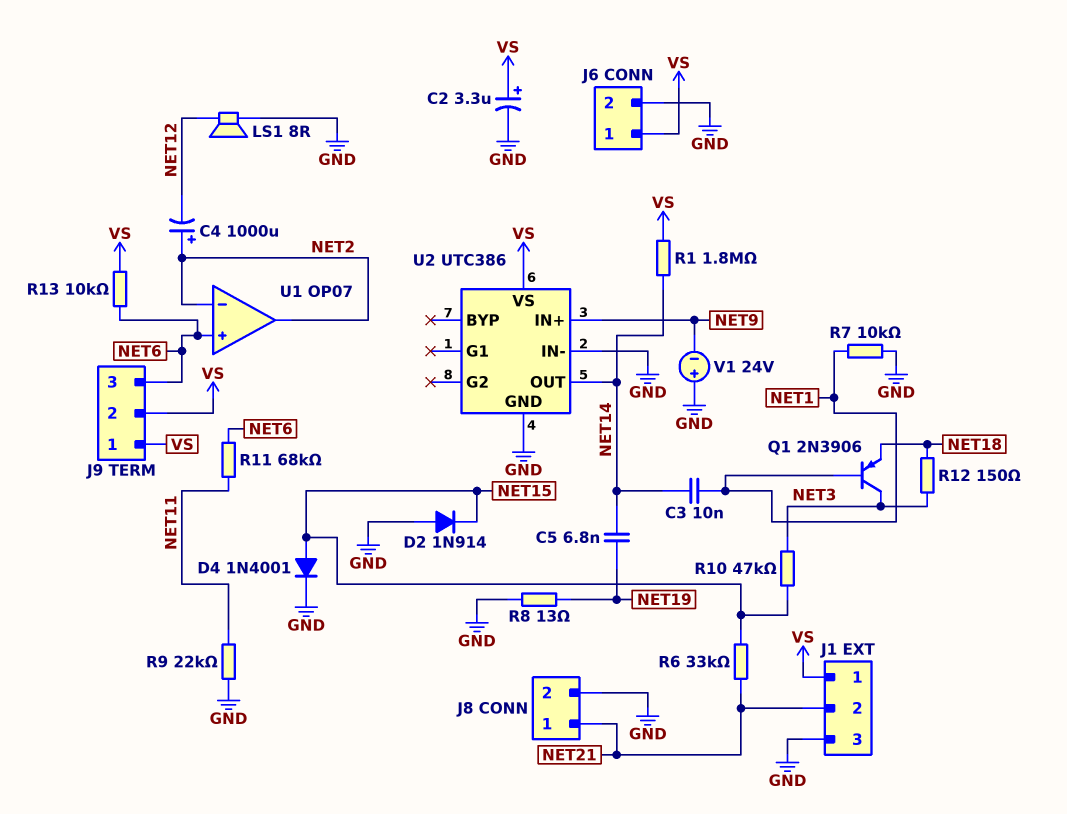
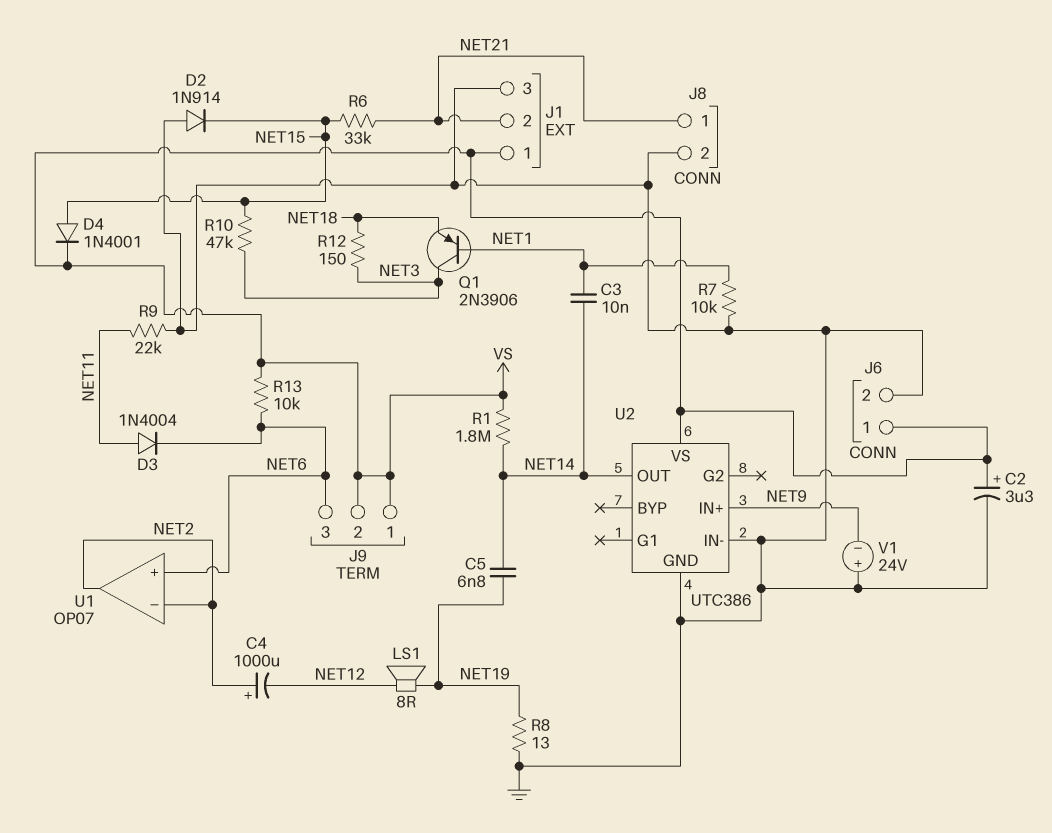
D3: none -> diode 1N4004 (A NET11, K NET6)
D4: diode 1N4001 (A NET15, K GND) -> diode 1N4001 (A NET15, K VS)
LS1: speaker 8R (GND, NET12) -> speaker 8R (NET12, NET19)
R11: 68k (NET6, NET11) -> none

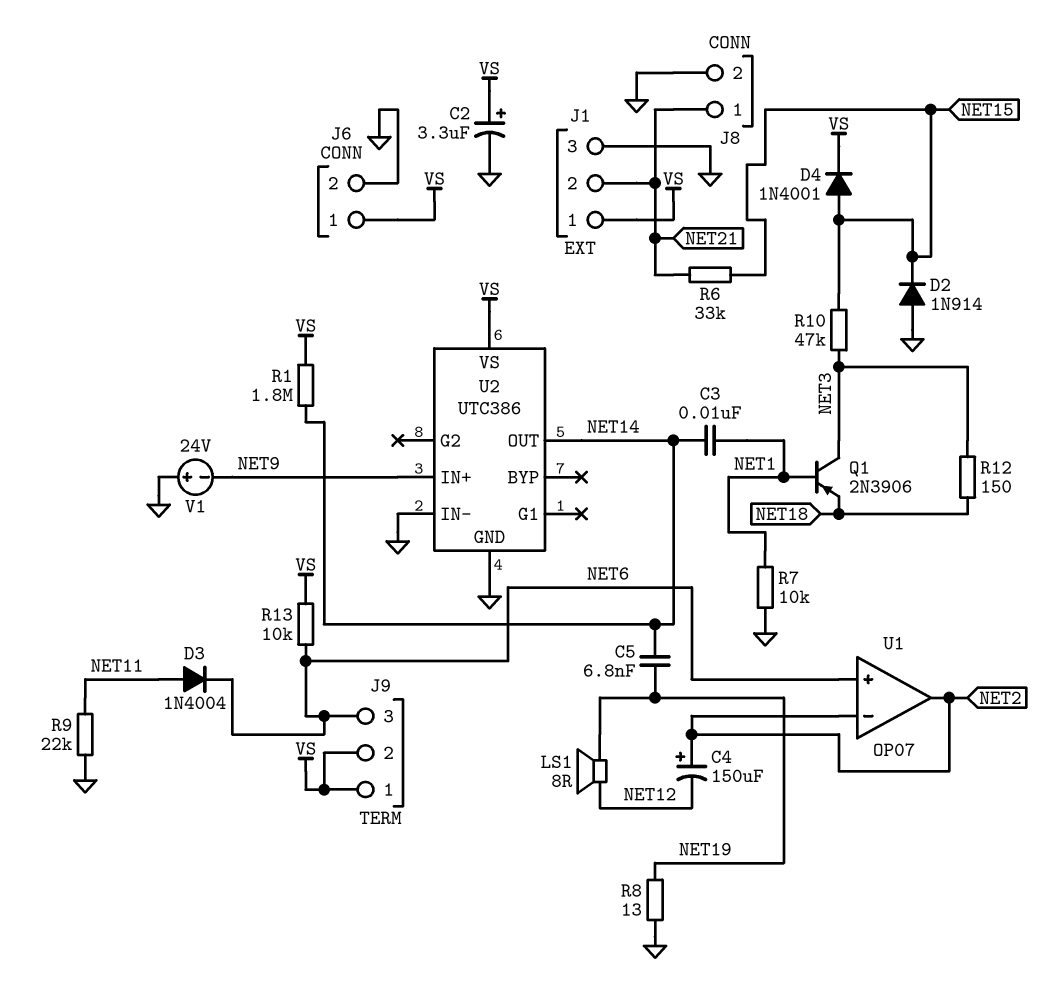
C4: 1000uF (plus NET2, minus NET12) -> 150uF (plus NET2, minus NET12)

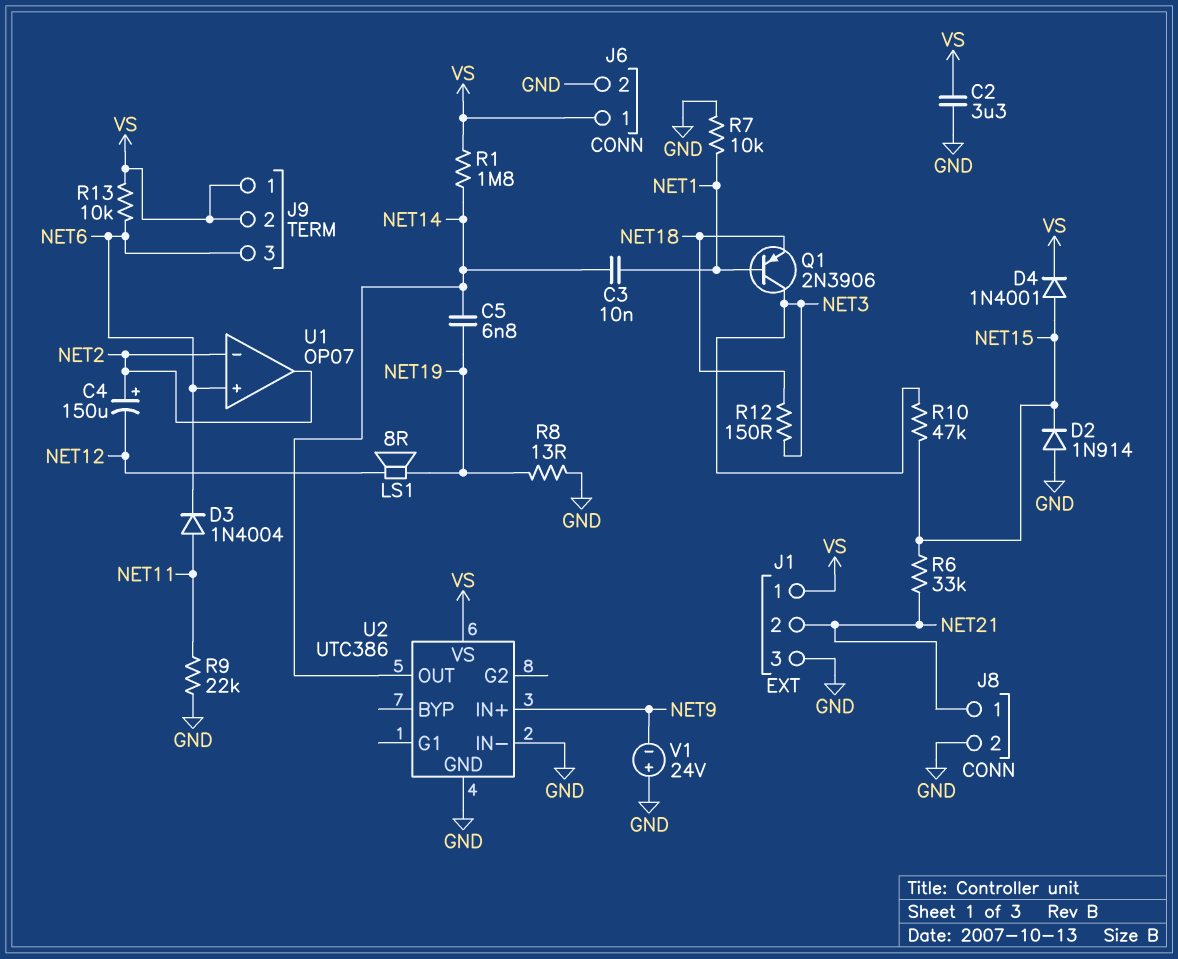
C2: 3.3uF (plus VS, minus GND) -> 3.3uF (GND, VS)

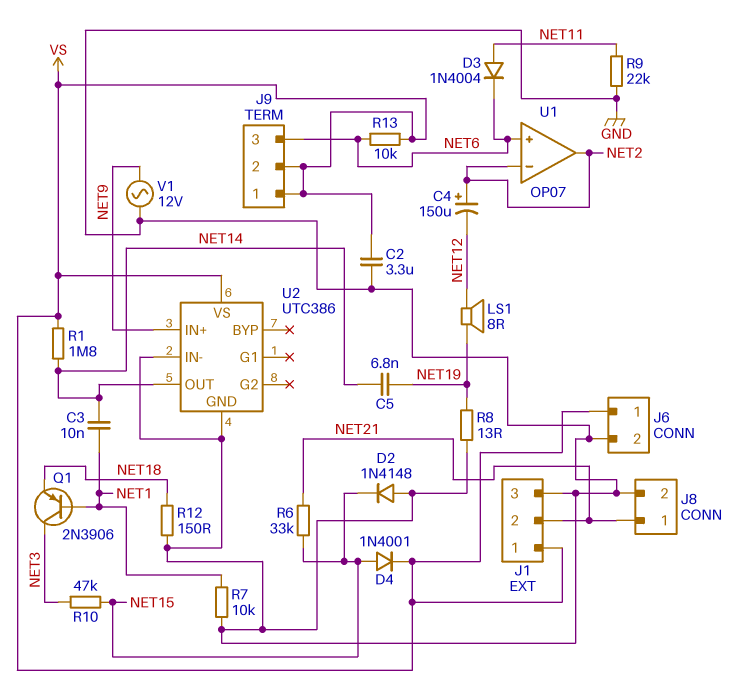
D2: diode 1N914 (A GND, K NET15) -> diode 1N4148 (A GND, K NET15)
R12: 150 (NET3, NET18) -> 150 (GND, NET18)
V1: 24V (plus GND, minus NET9) -> AC 12V (GND, NET9)

